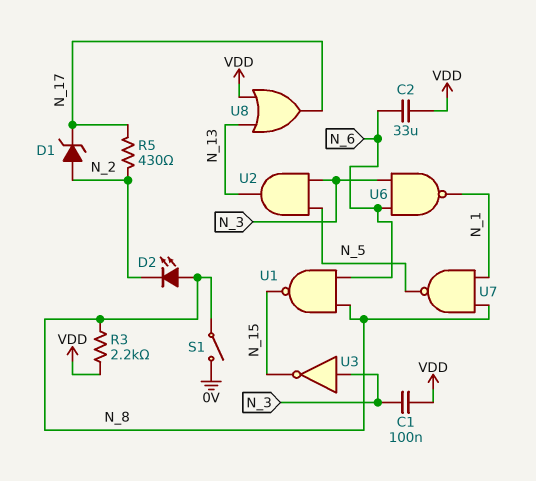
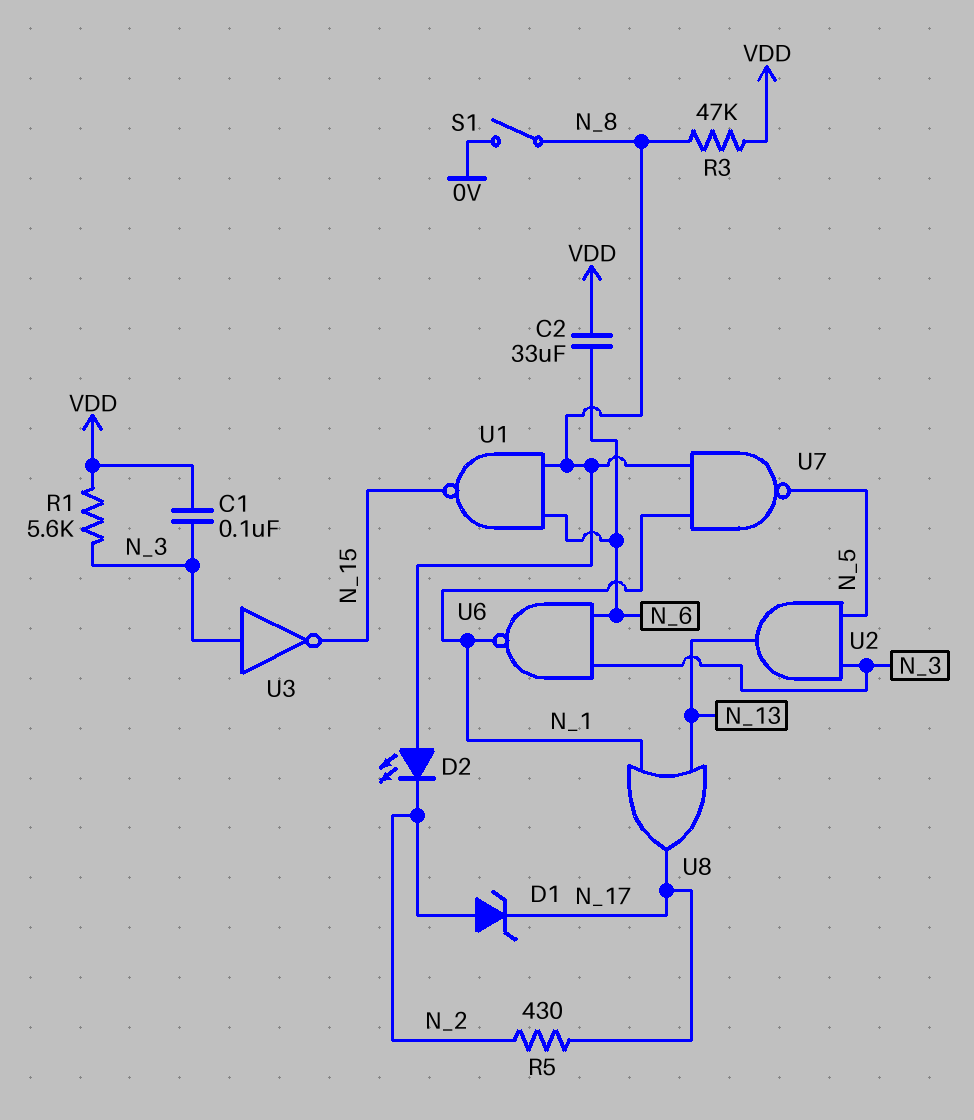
R1: none -> 5.6k (N_3, VDD)
R3: 2.2k (N_8, VDD) -> 47k (N_8, VDD)
U8: OR (in N_13, in VDD, out N_17) -> OR (in N_1, in N_13, out N_17)

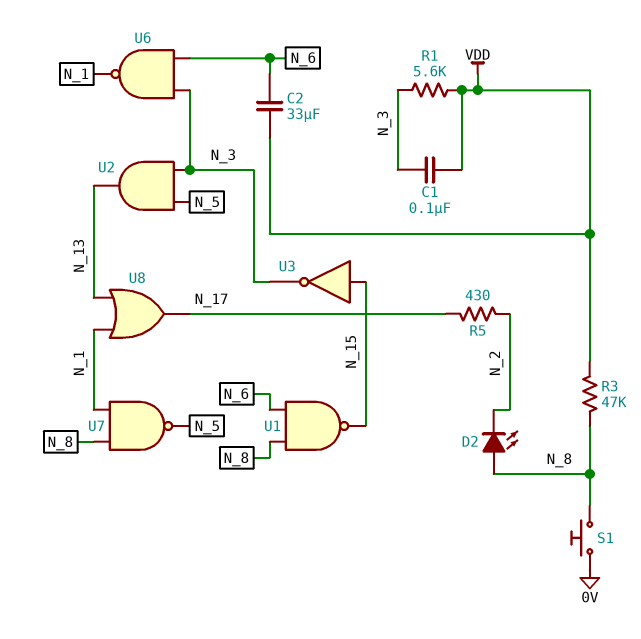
D1: zener (A N_2, K N_17) -> none
S1: switch (0V, N_8) -> button (0V, N_8)
U3: NOT (in N_3, out N_15) -> NOT (in N_15, out N_3)

